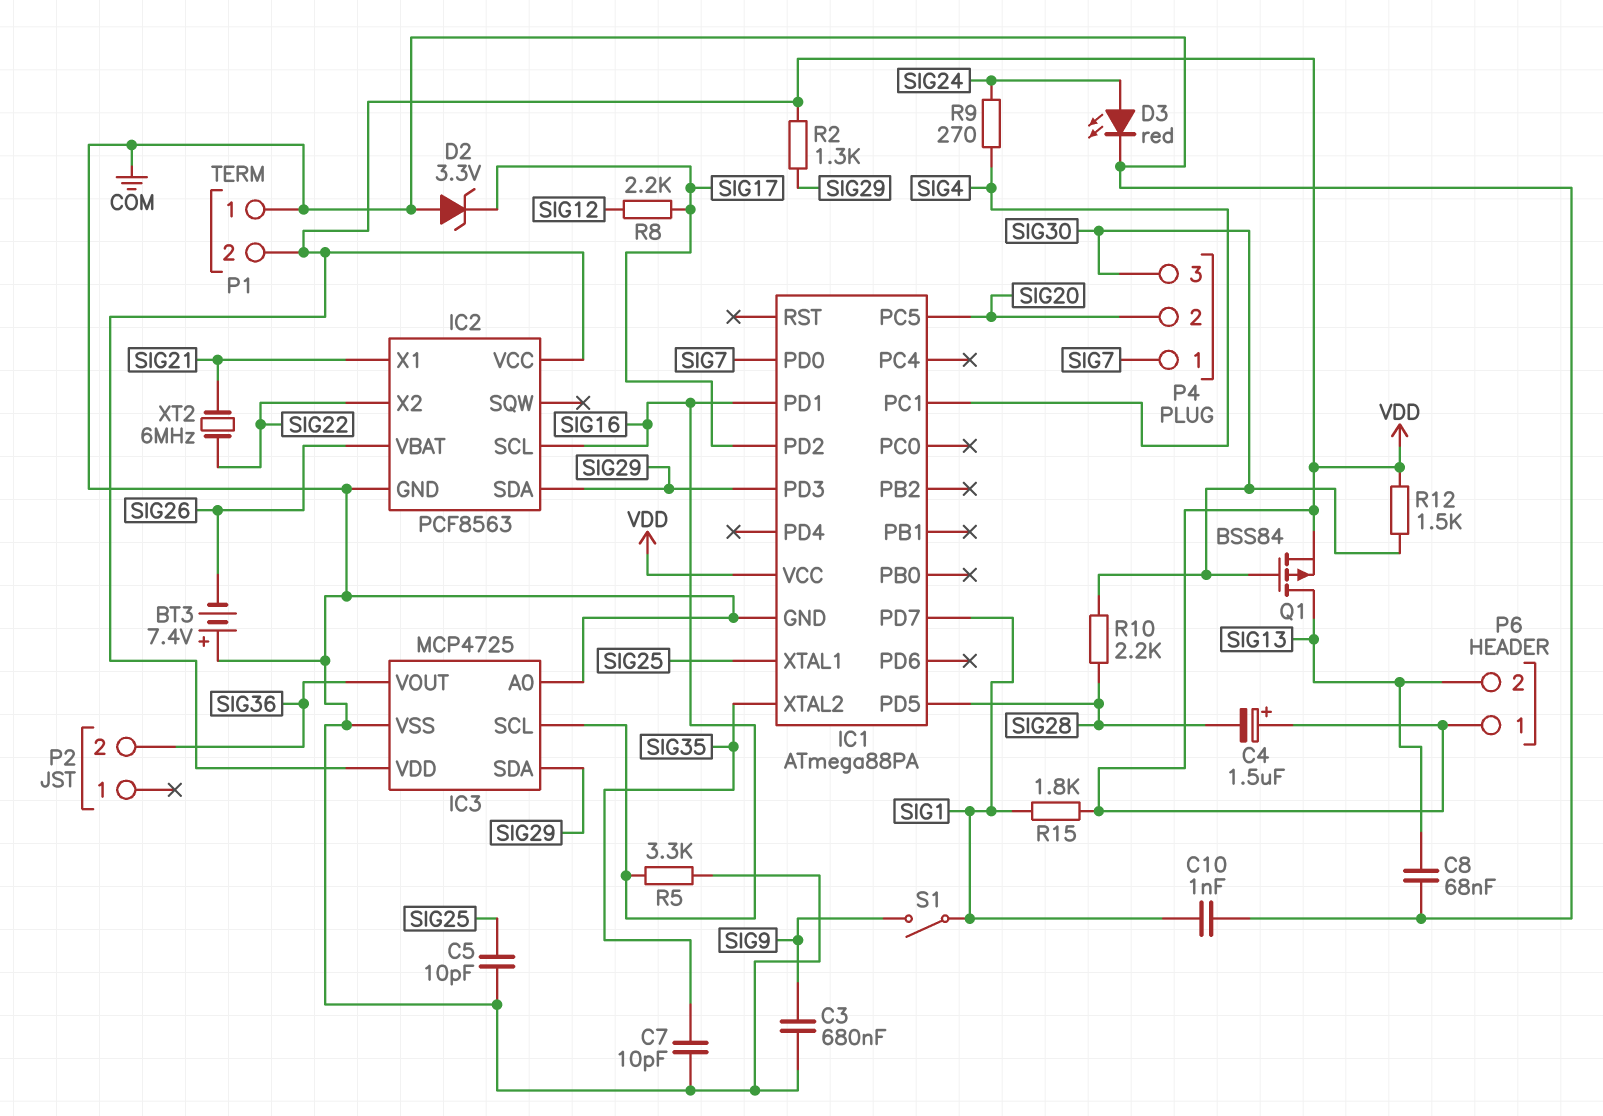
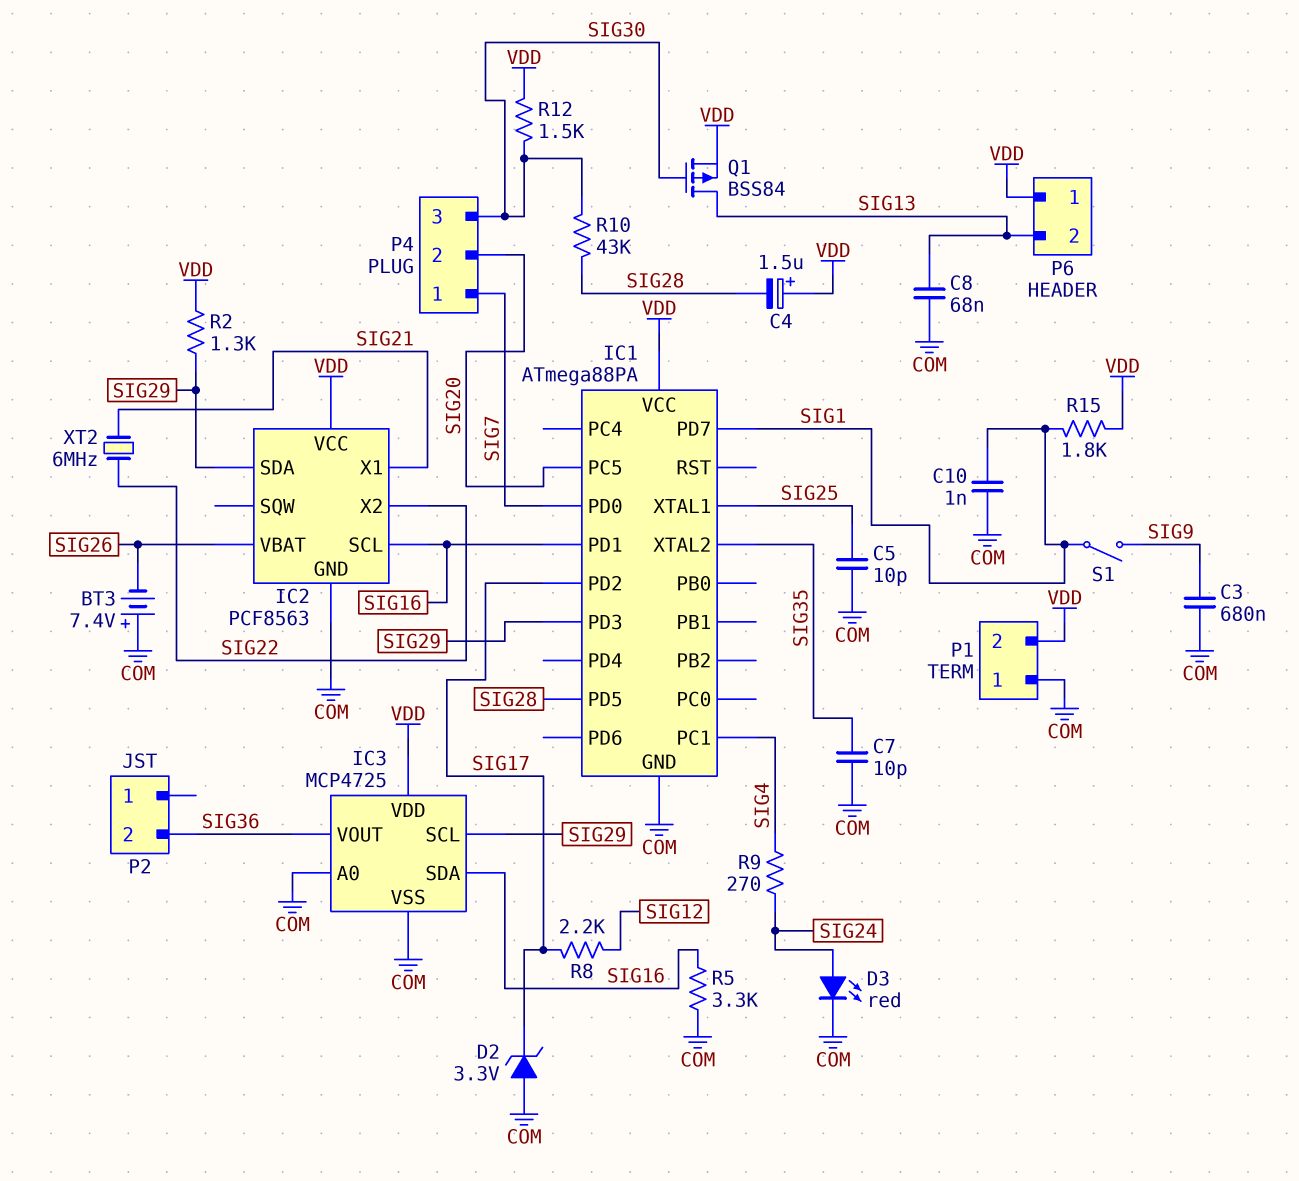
IC3 pin SCL: SIG16 -> SIG29
IC3 pin SDA: SIG29 -> SIG16
R10: 2.2k (SIG28, SIG30) -> 43k (SIG28, SIG30)

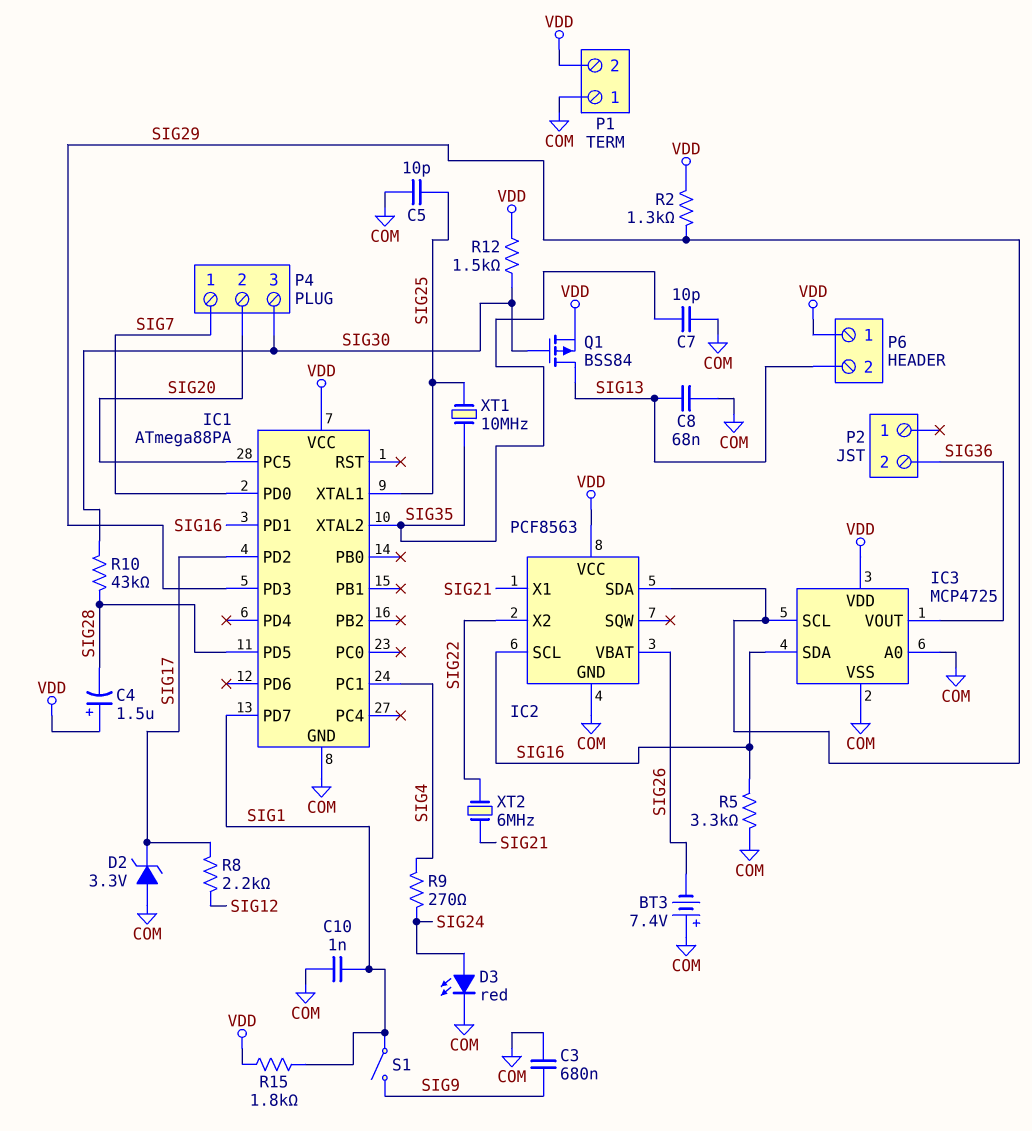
XT1: none -> 10MHz (SIG25, SIG35)

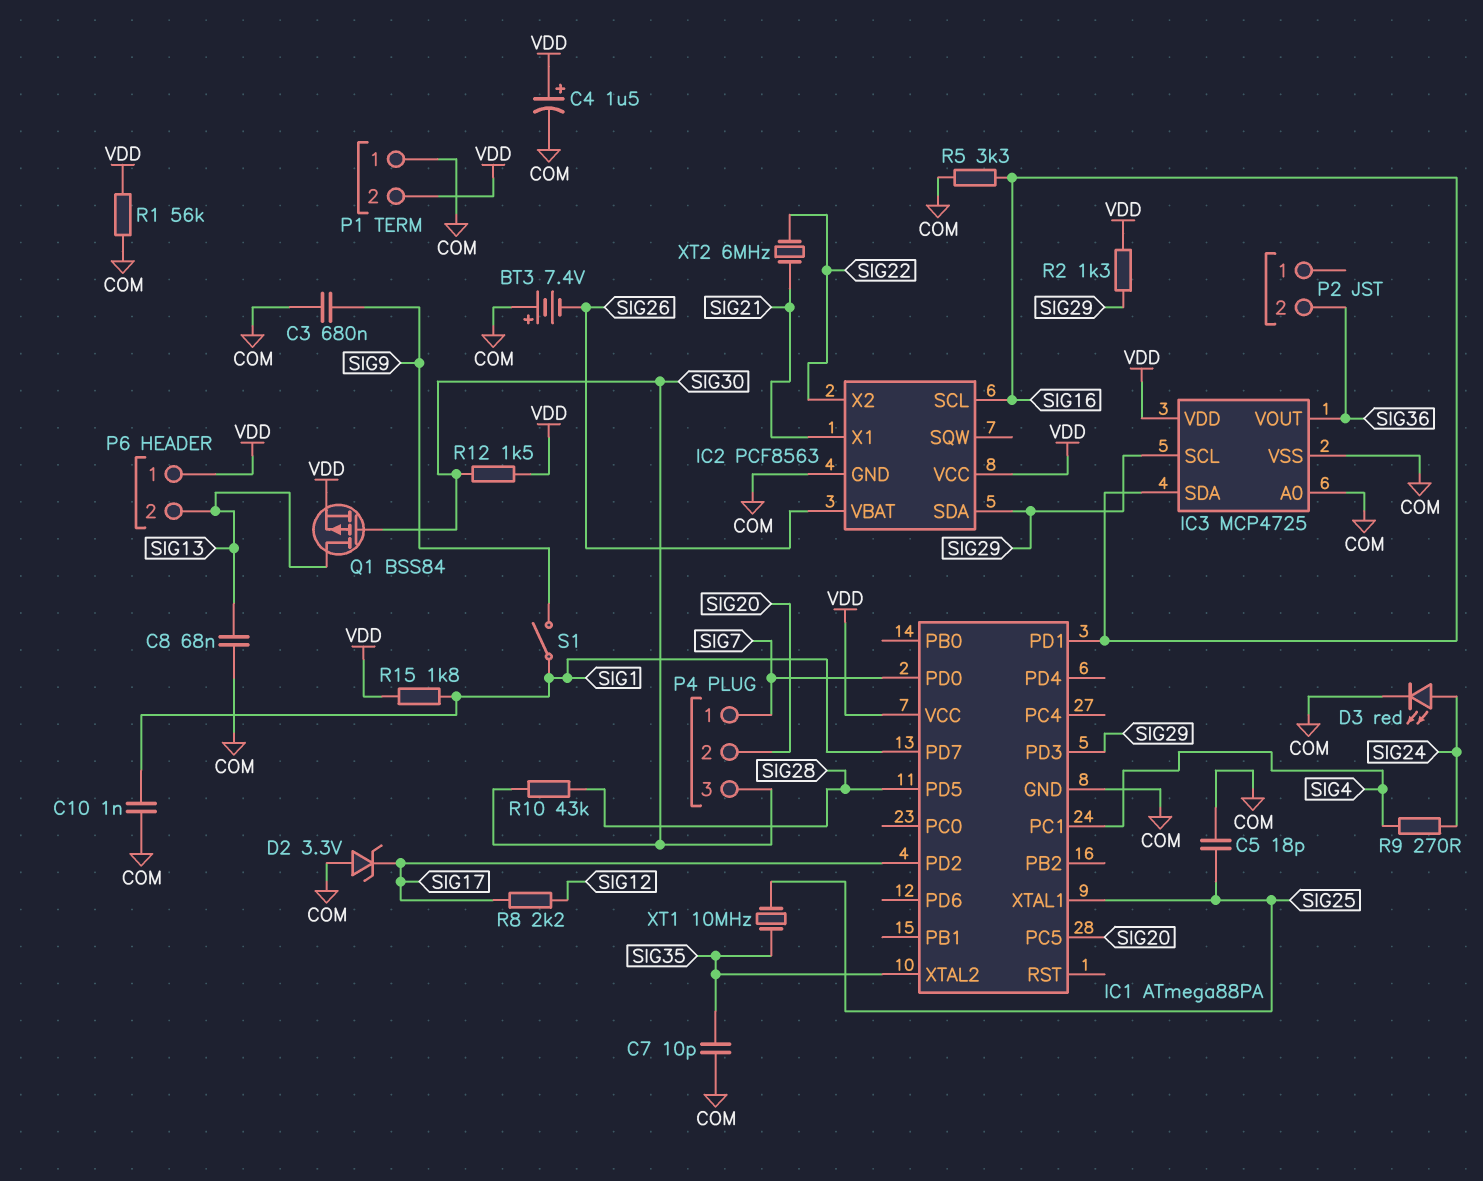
C4: 1.5uF (plus VDD, minus SIG28) -> 1.5uF (plus VDD, minus COM)
C5: 10pF (COM, SIG25) -> 18pF (COM, SIG25)
R1: none -> 56k (COM, VDD)

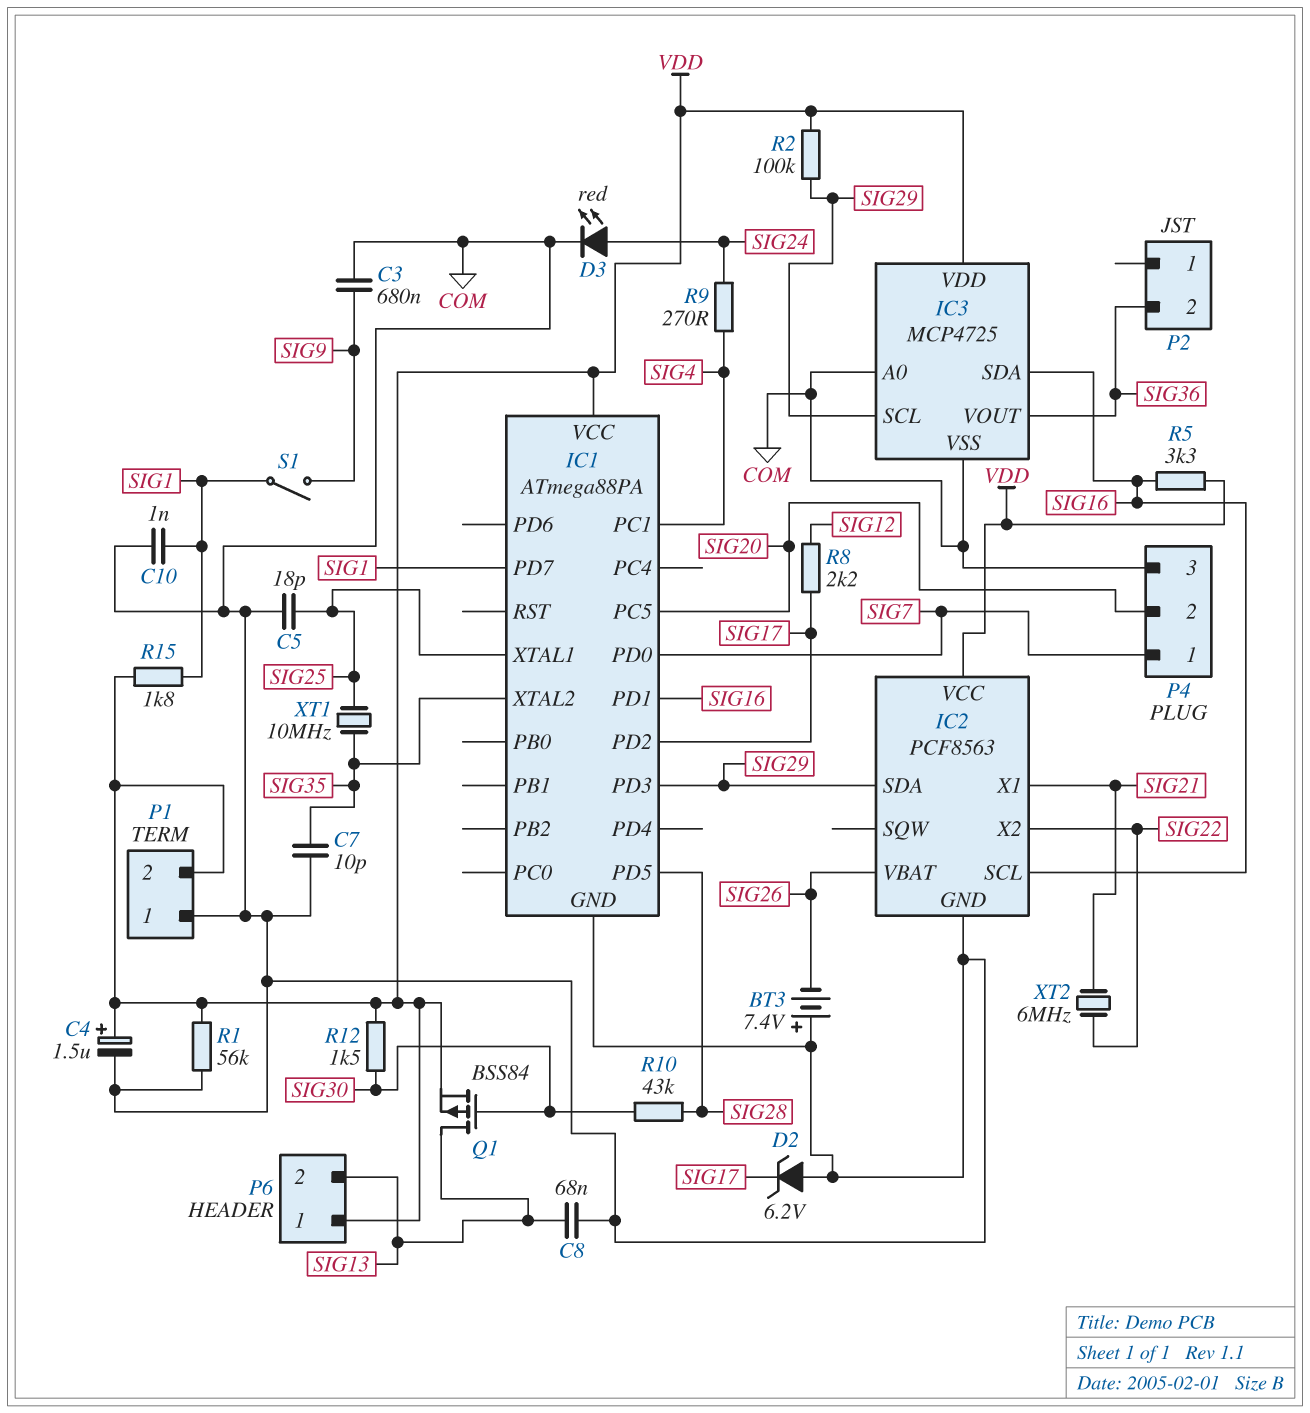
D2: zener 3.3V (A COM, K SIG17) -> zener 6.2V (A COM, K SIG17)
P4 pin 3: SIG30 -> COM
R2: 1.3k (SIG29, VDD) -> 100k (SIG29, VDD)
R5: 3.3k (COM, SIG16) -> 3.3k (SIG16, VDD)

